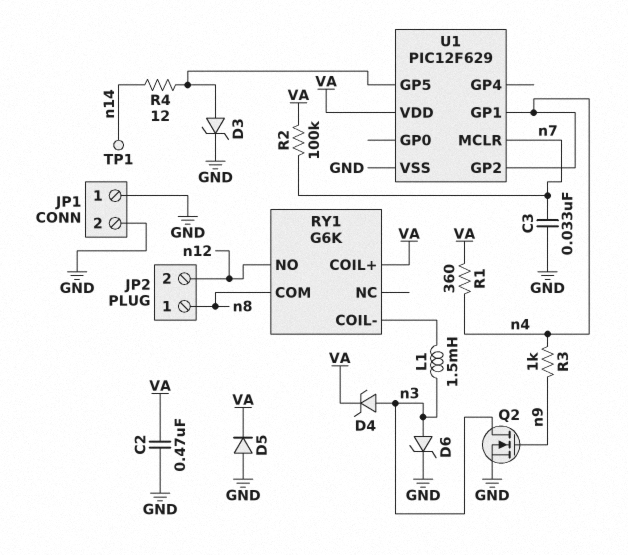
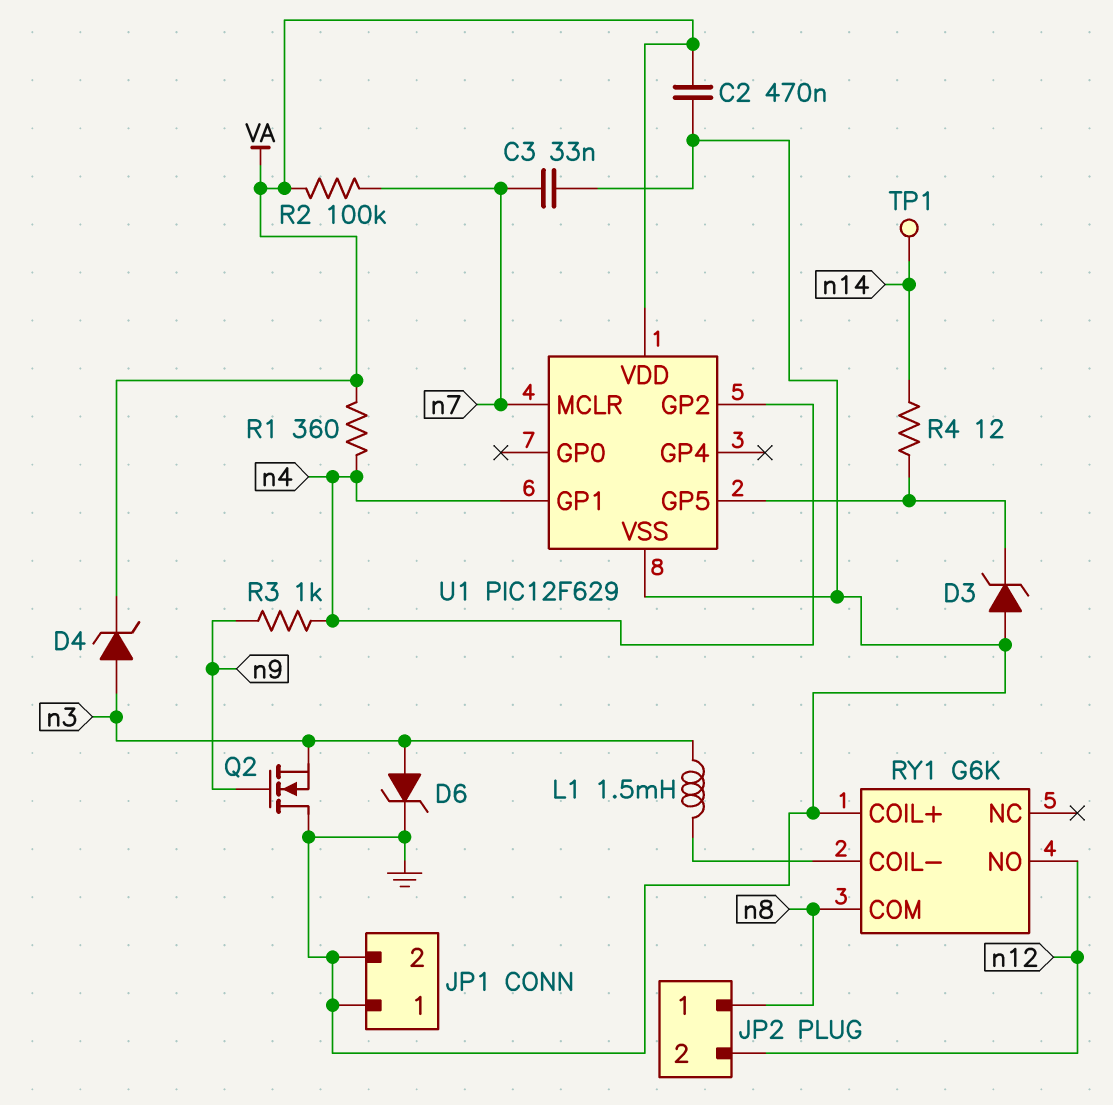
D3: zener (A U1/GP5, K GND) -> zener (A GND, K U1/GP5)
D5: diode (A GND, K VA) -> none
Q2: NMOS (G n9, D n3, S GND) -> NMOS (G n9, D GND, S n3)
RY1 pin COIL+: VA -> GND

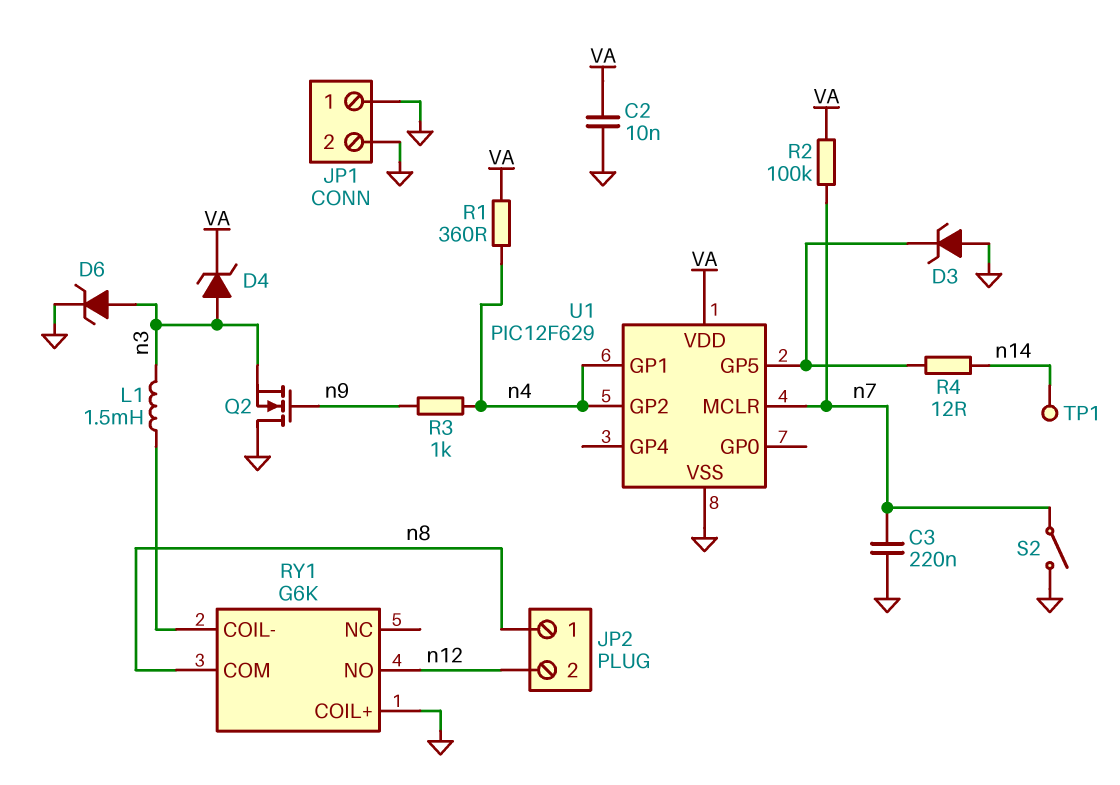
C2: 470nF (GND, VA) -> 10nF (GND, VA)
C3: 33nF (GND, n7) -> 220nF (GND, n7)
S2: none -> switch (GND, n7)

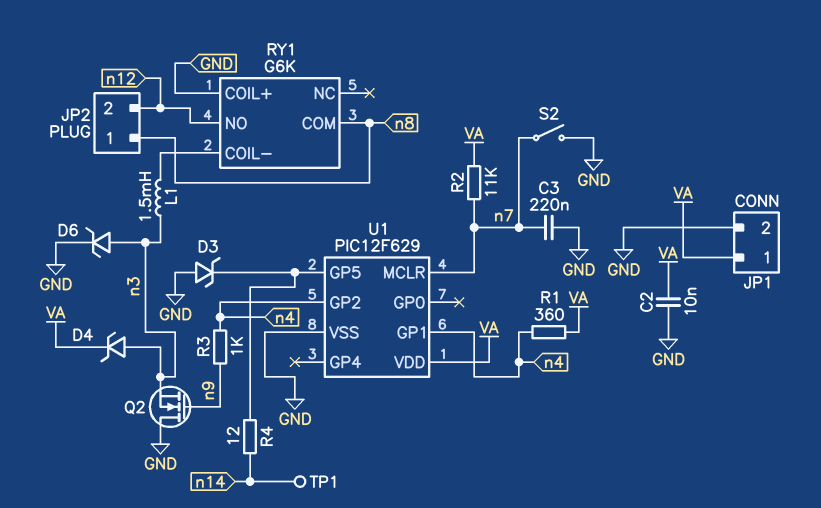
JP1 pin 1: GND -> VA
R2: 100k (VA, n7) -> 11k (VA, n7)

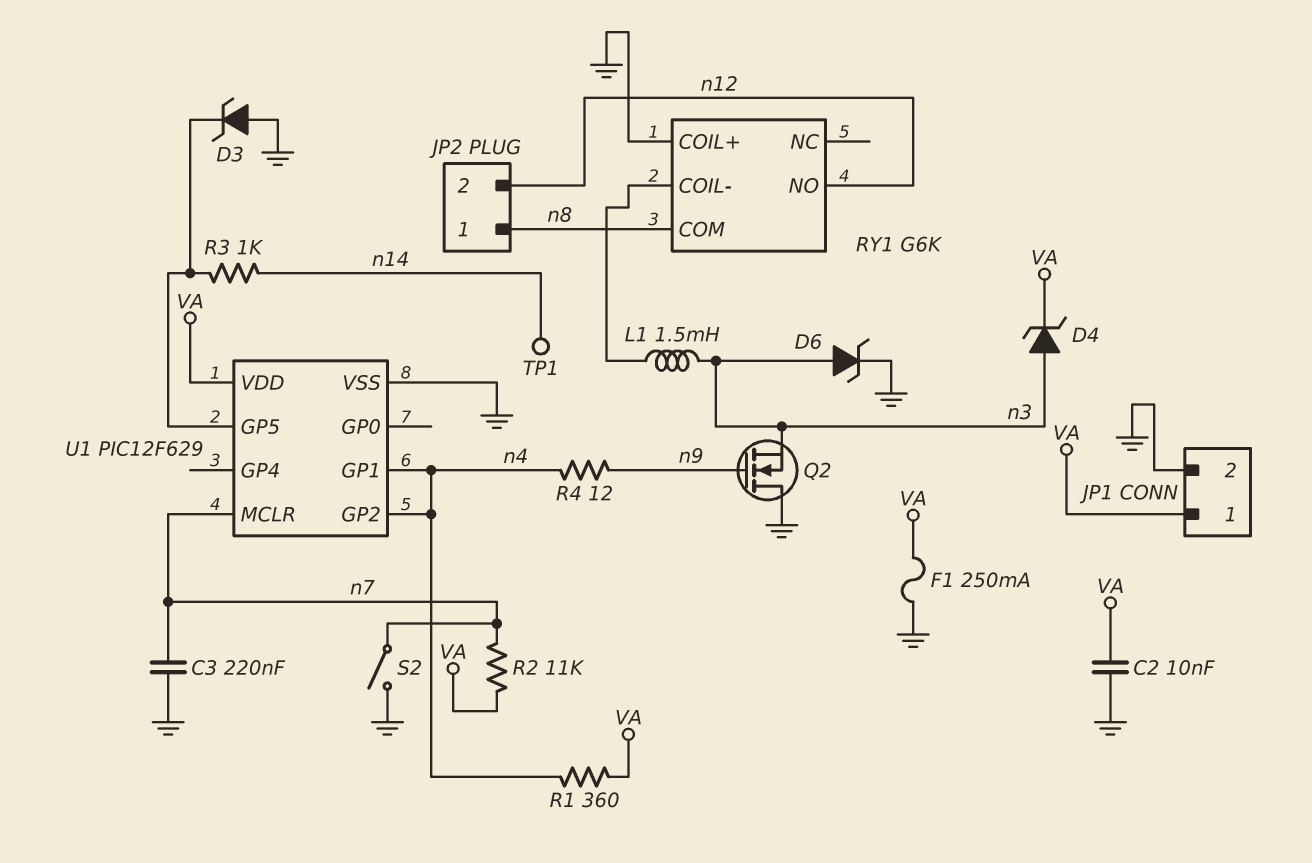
F1: none -> 250mA (GND, VA)
R3: 1k (n4, n9) -> 1k (U1/GP5, n14)
R4: 12 (U1/GP5, n14) -> 12 (n4, n9)

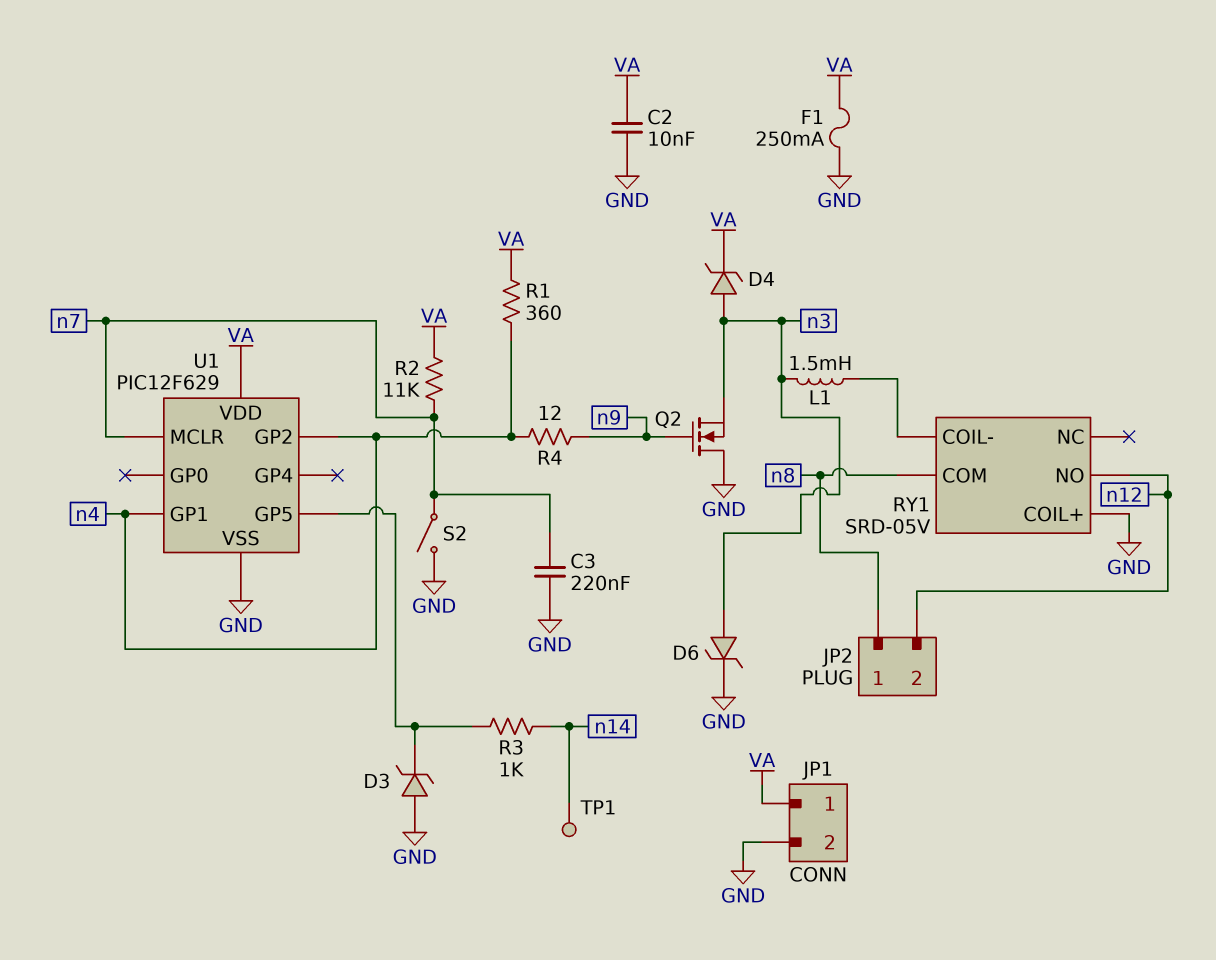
RY1: G6K -> SRD-05V

